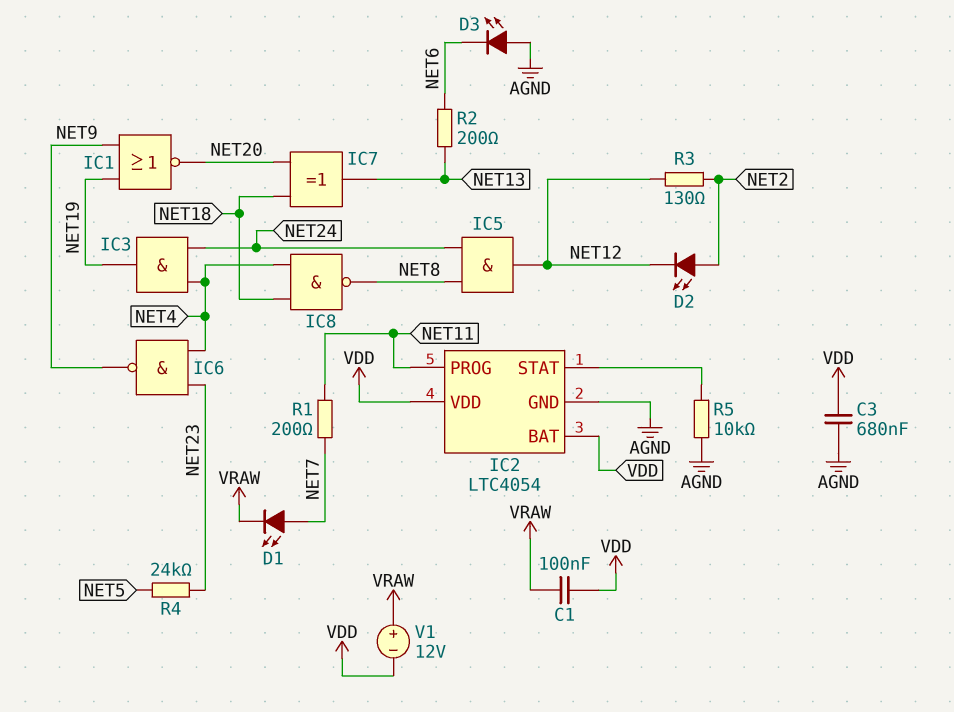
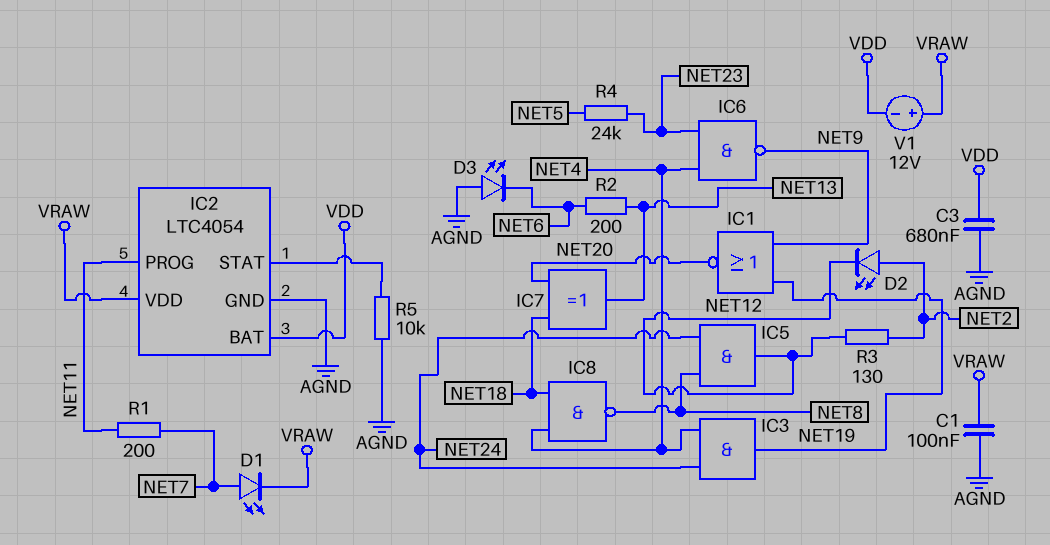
C1: 100nF (VDD, VRAW) -> 100nF (AGND, VRAW)
IC2 pin VDD: VDD -> VRAW

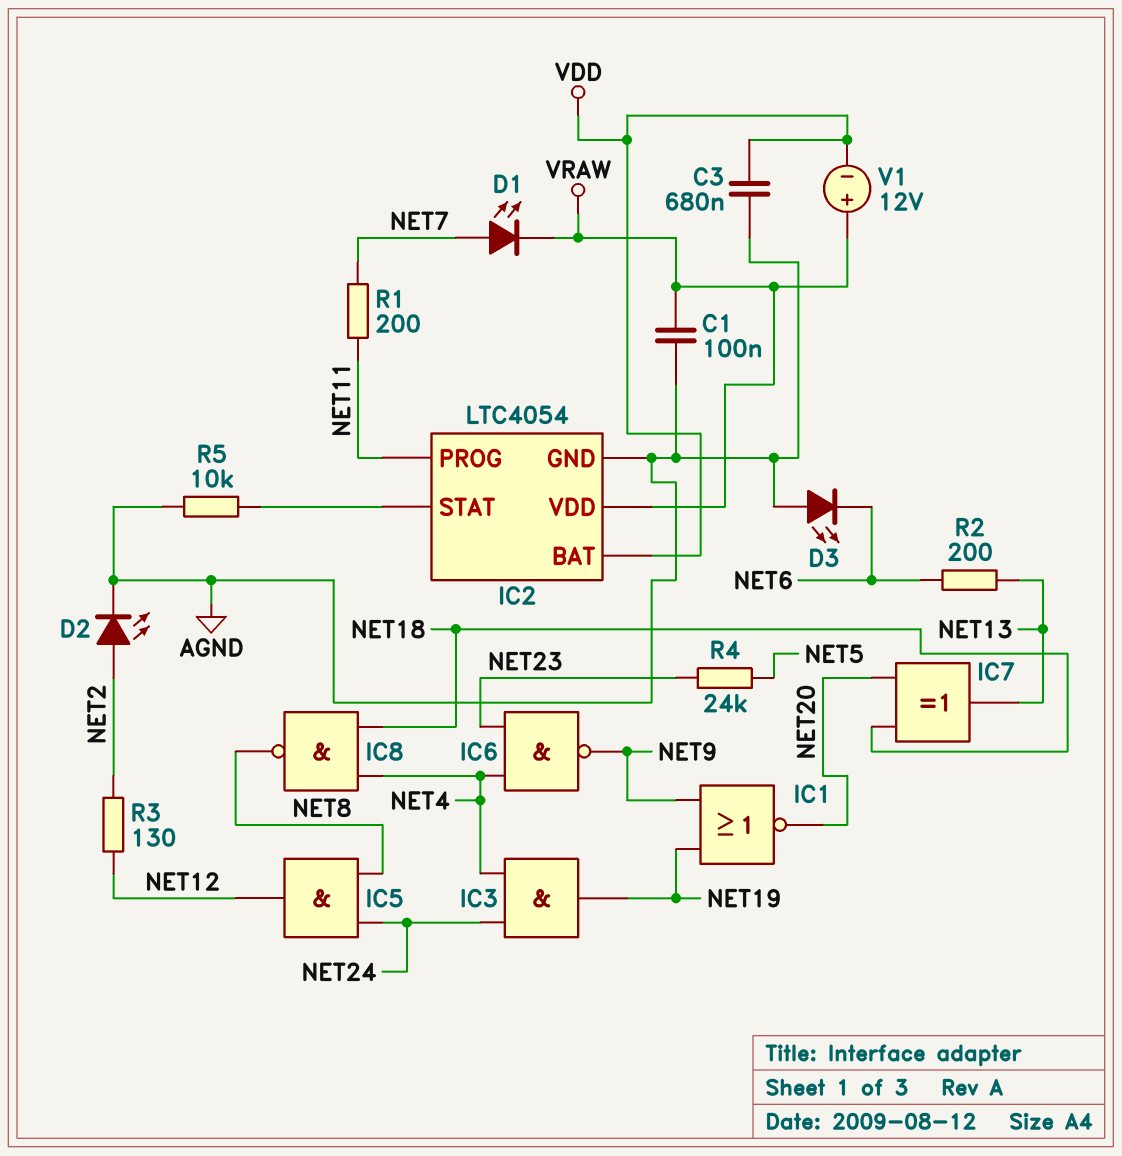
D2: LED (A NET2, K NET12) -> LED (A NET2, K AGND)

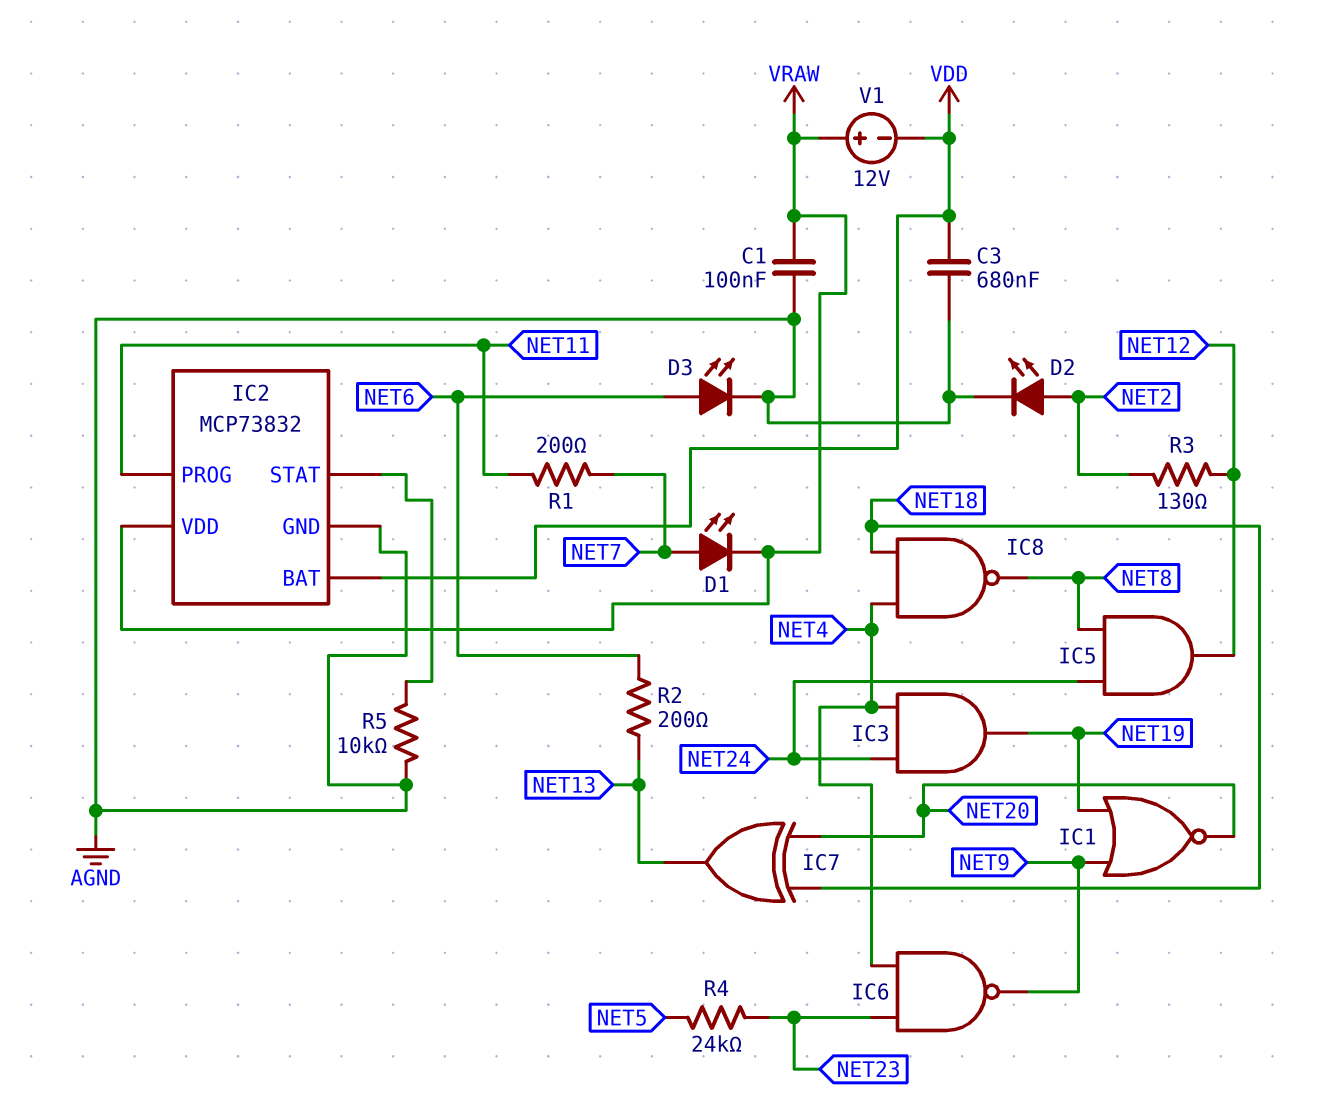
D3: LED (A AGND, K NET6) -> LED (A NET6, K AGND)
IC2: LTC4054 -> MCP73832

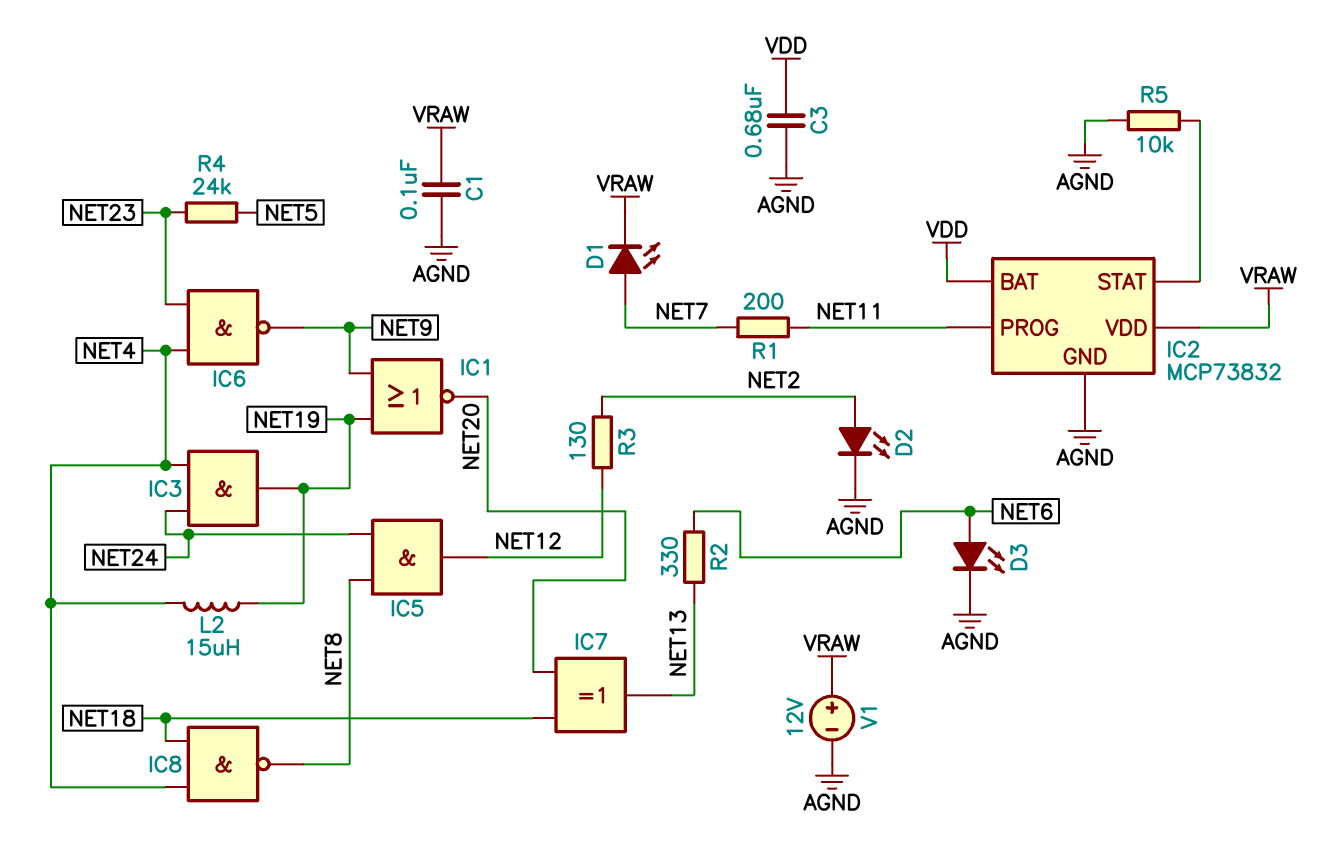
L2: none -> 15uH (NET4, NET19)
R2: 200 (NET6, NET13) -> 330 (NET6, NET13)
V1: 12V (plus VRAW, minus VDD) -> 12V (plus VRAW, minus AGND)

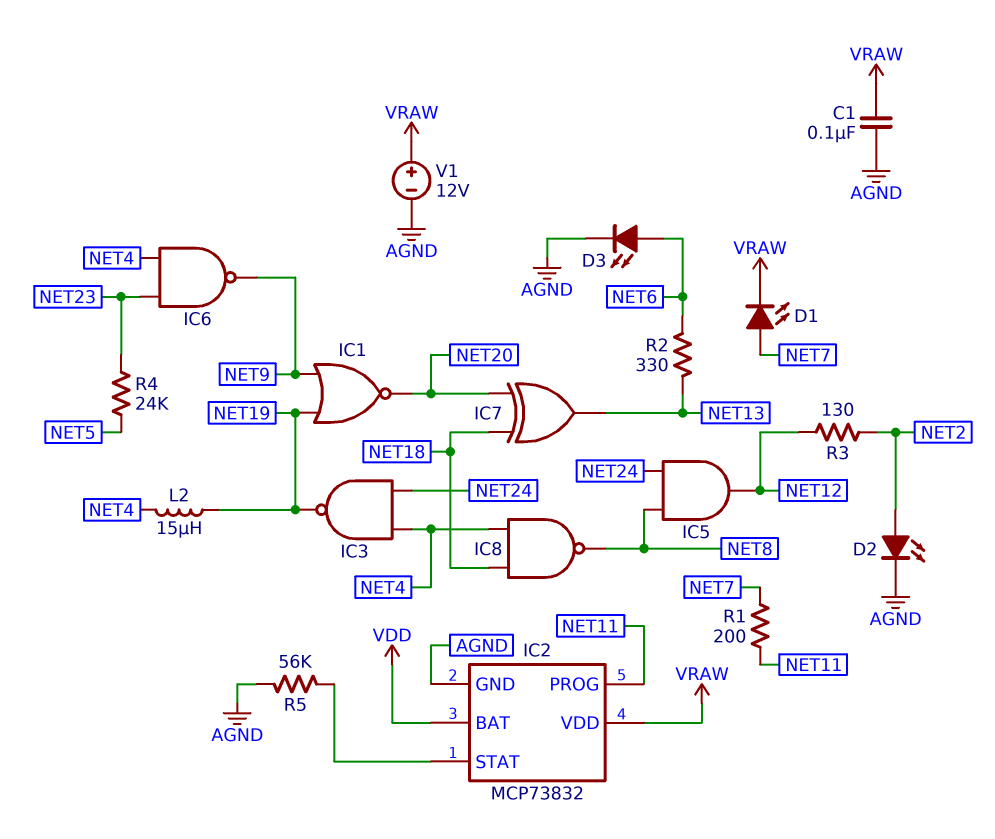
C3: 680nF (AGND, VDD) -> none
IC3: AND (in NET4, in NET24, out NET19) -> NAND (in NET4, in NET24, out NET19)
R5: 10k (AGND, IC2/STAT) -> 56k (AGND, IC2/STAT)

